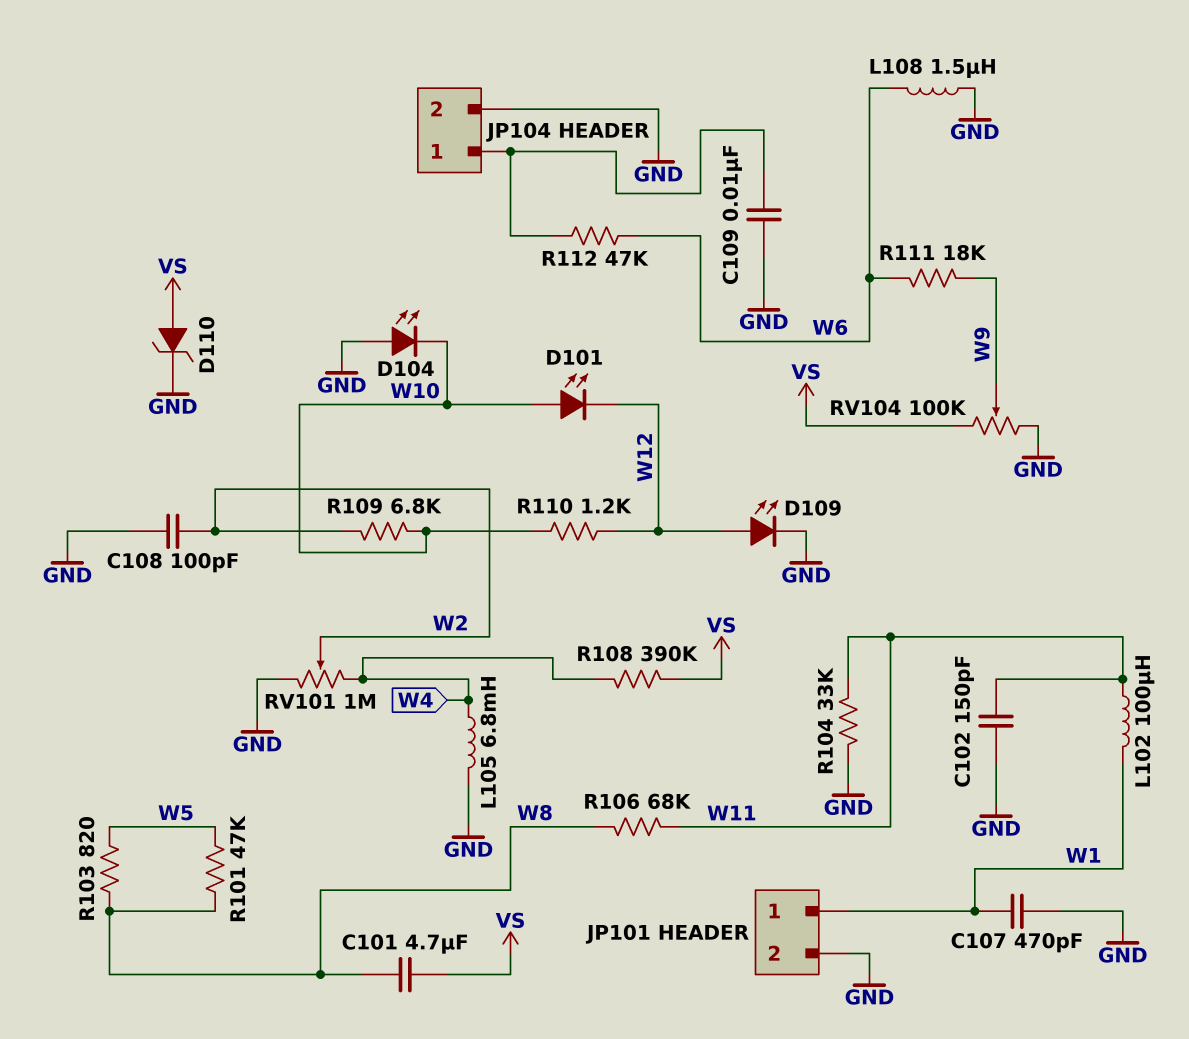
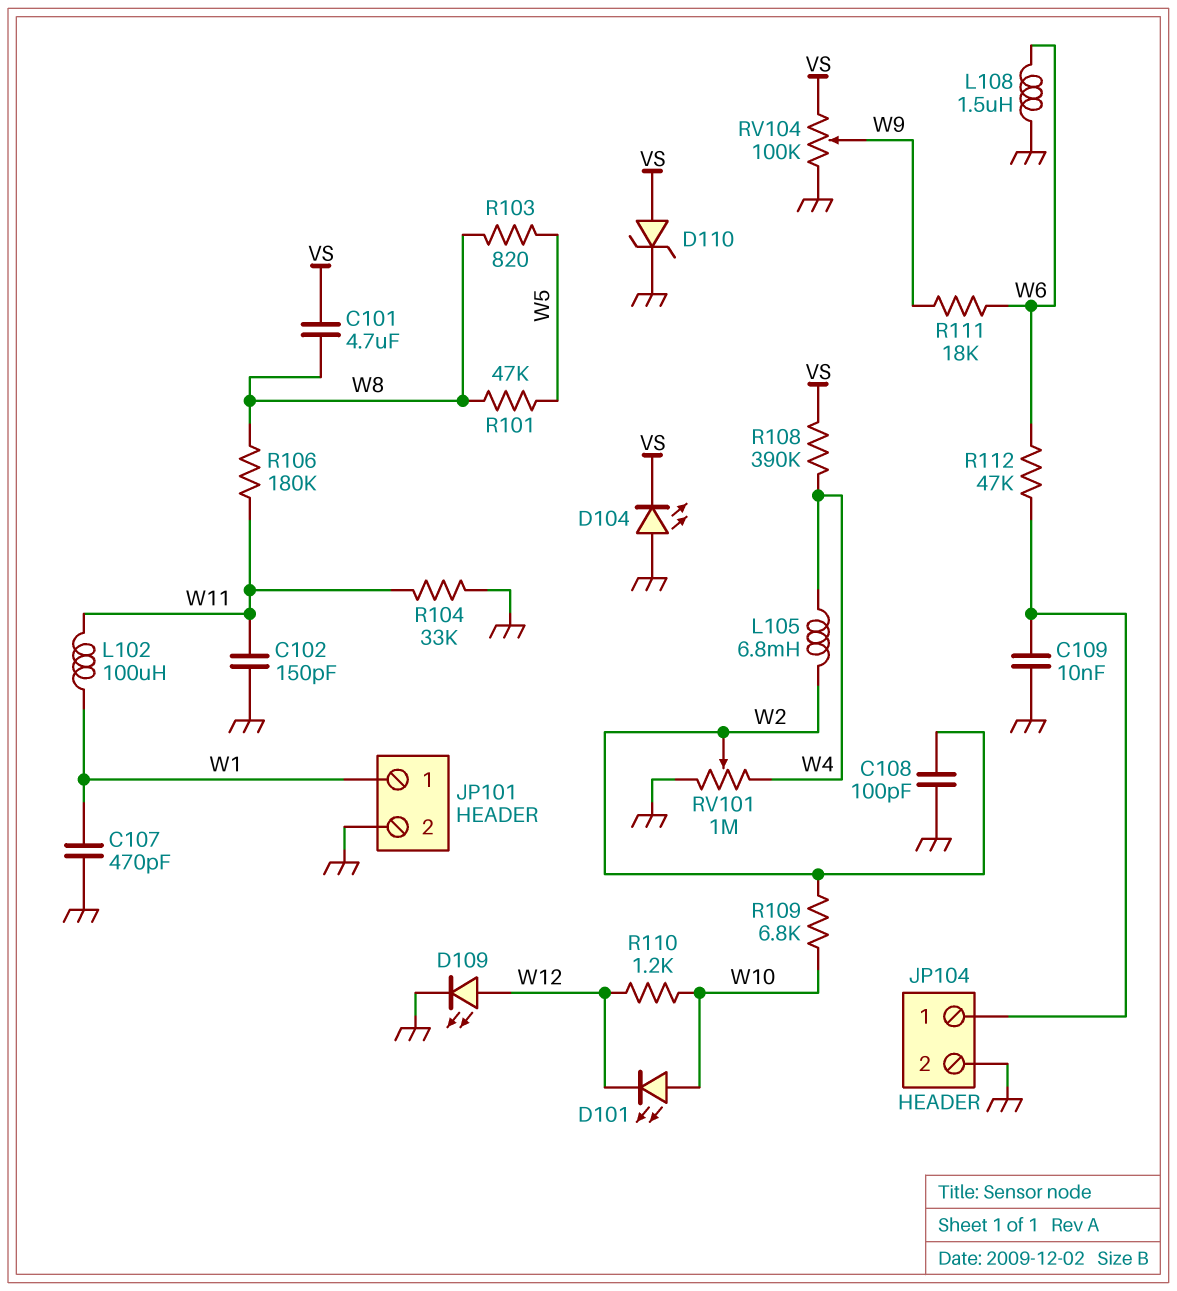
D104: LED (A GND, K W10) -> LED (A GND, K VS)
L105: 6.8mH (GND, W4) -> 6.8mH (W2, W4)
R106: 68k (W8, W11) -> 180k (W8, W11)

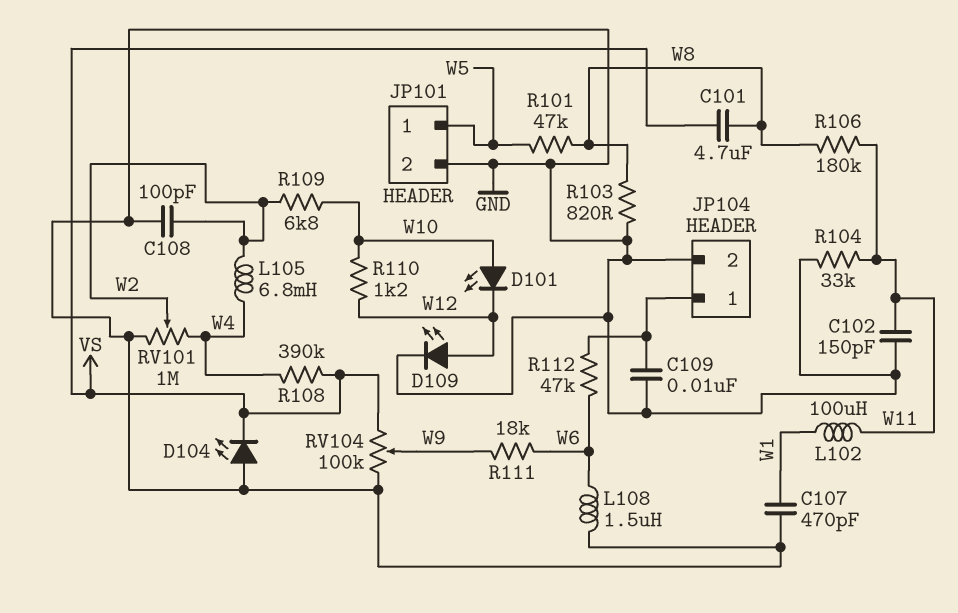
D110: zener (A VS, K GND) -> none
JP101 pin 1: W1 -> W5
R103: 820 (W5, W8) -> 820 (GND, W8)

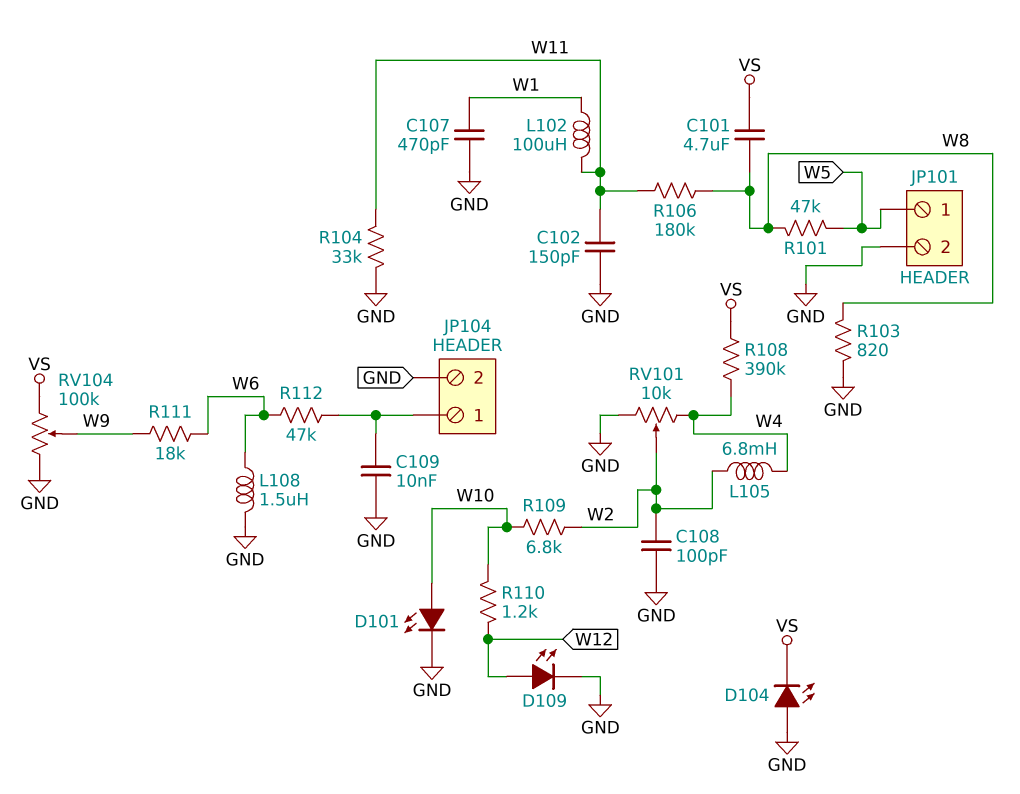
D101: LED (A W10, K W12) -> LED (A W10, K GND)
RV101: 1M (GND, W4, wiper W2) -> 10k (GND, W4, wiper W2)

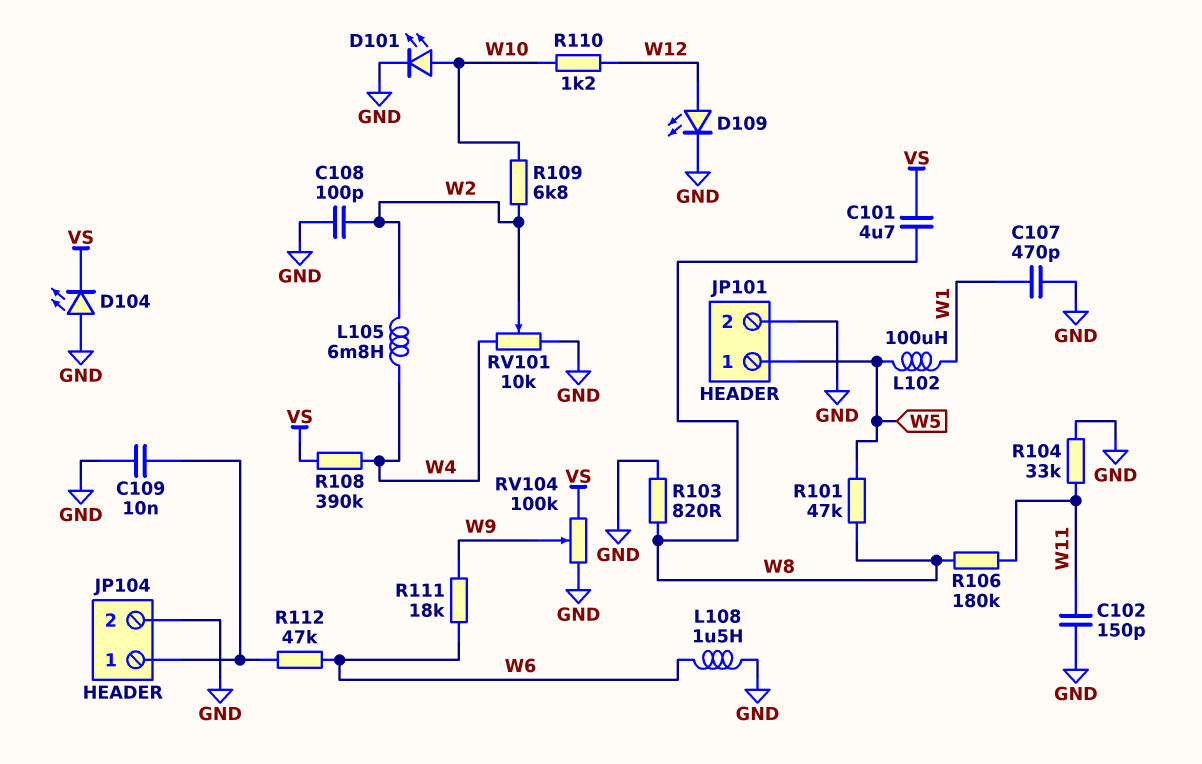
L102: 100uH (W1, W11) -> 100uH (W1, W5)

